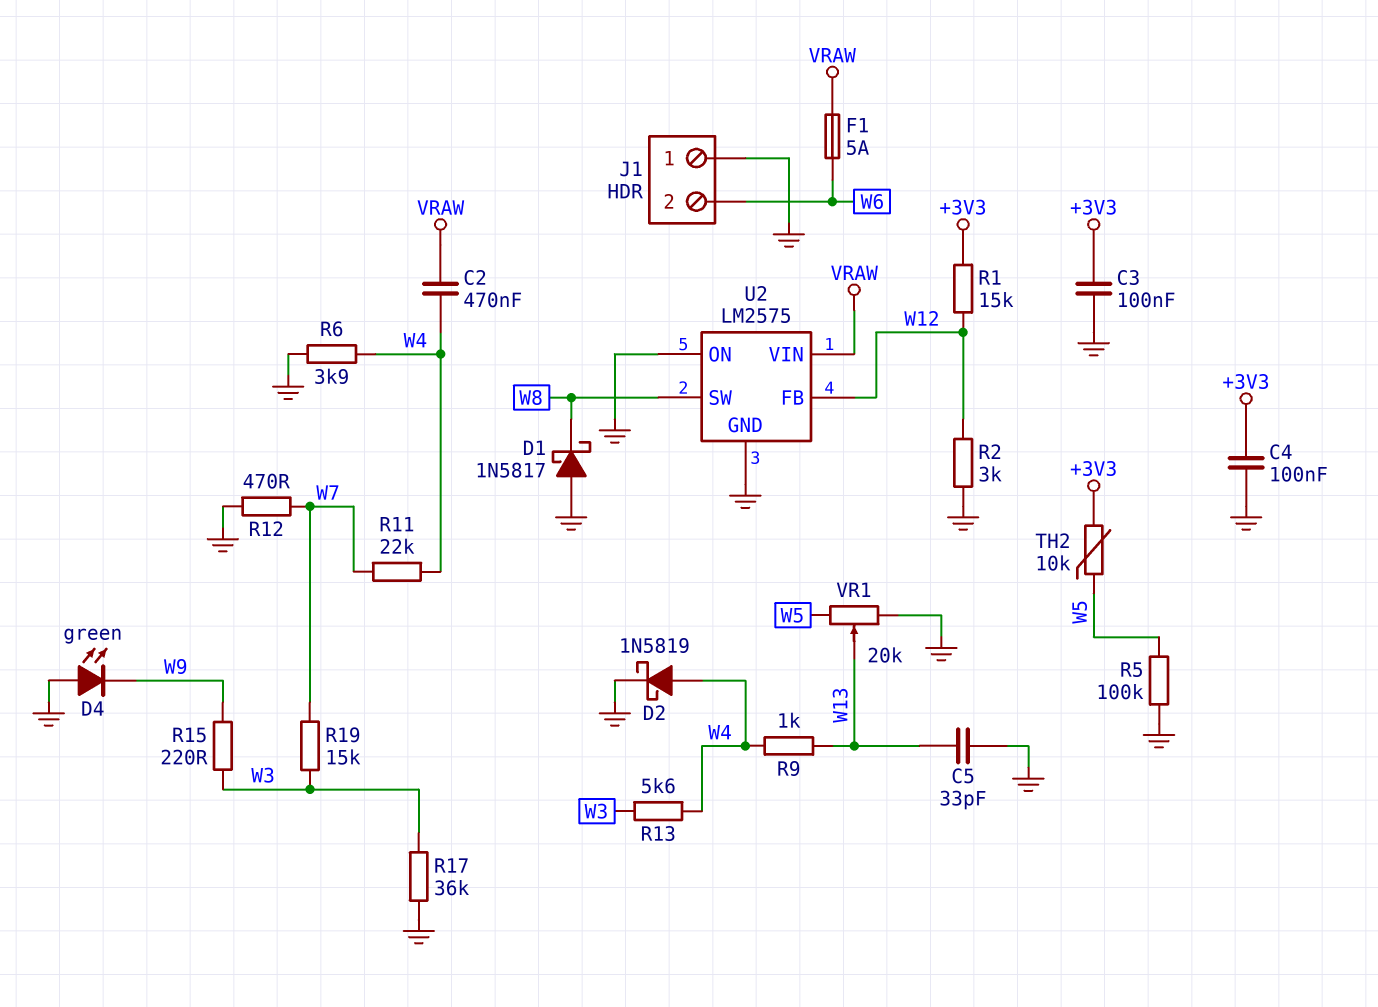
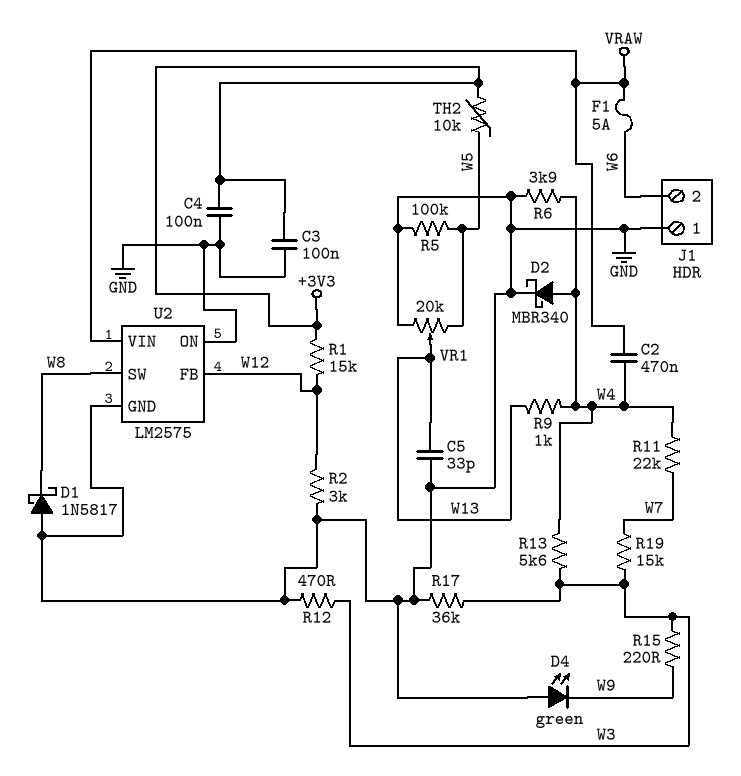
D2: schottky 1N5819 (A W4, K GND) -> schottky MBR340 (A W4, K GND)
R12: 470 (GND, W7) -> 470 (GND, W3)

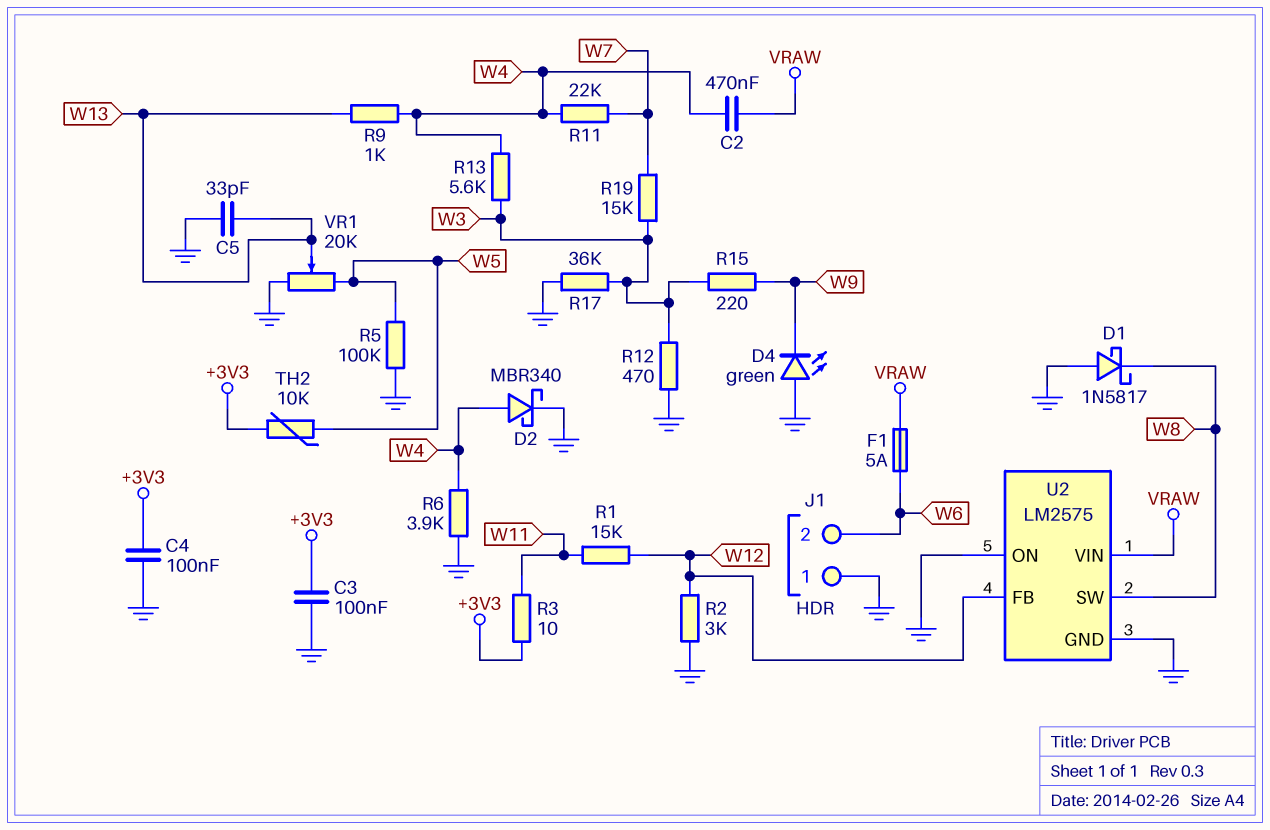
R1: 15k (+3V3, W12) -> 15k (W11, W12)
R3: none -> 10 (+3V3, W11)

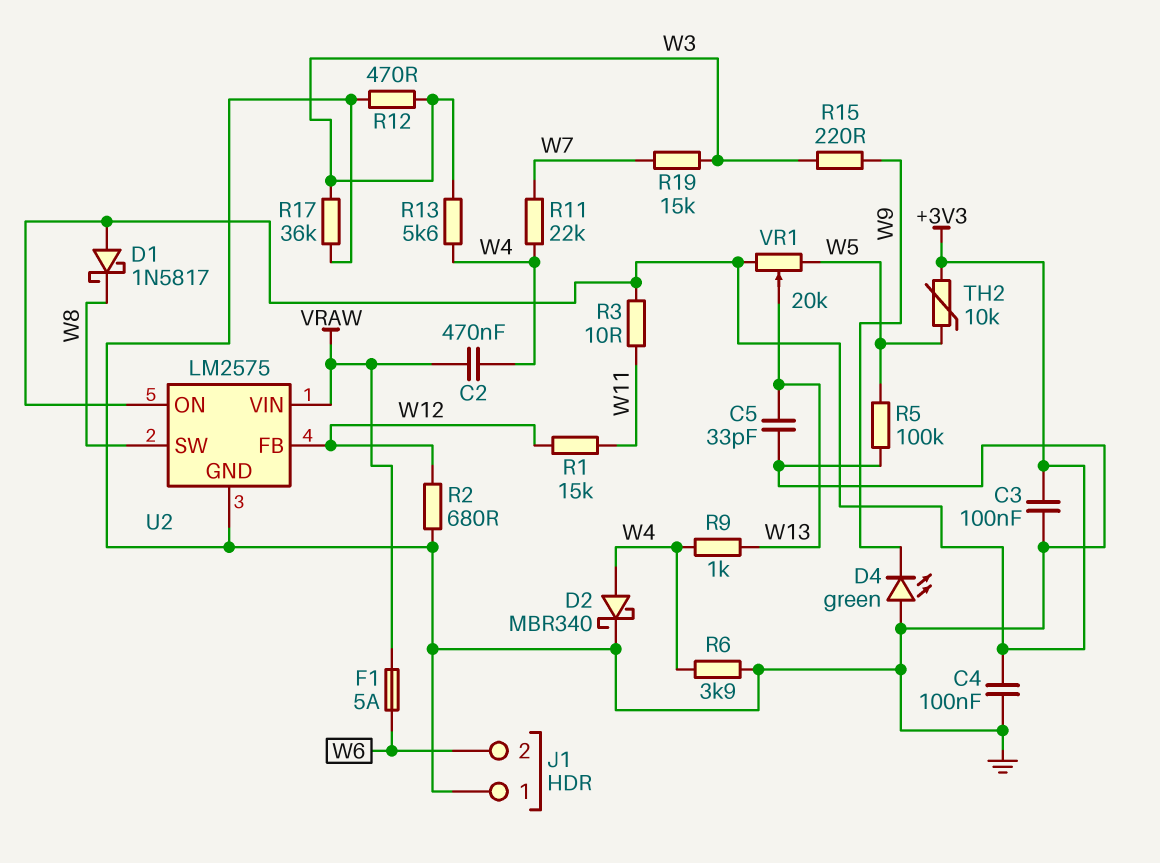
D1: schottky 1N5817 (A GND, K W8) -> schottky 1N5817 (A +3V3, K W8)
R2: 3k (GND, W12) -> 680 (GND, W12)
U2 pin ON: GND -> +3V3
VR1: 20k (GND, W5, wiper W13) -> 20k (+3V3, W5, wiper W13)

